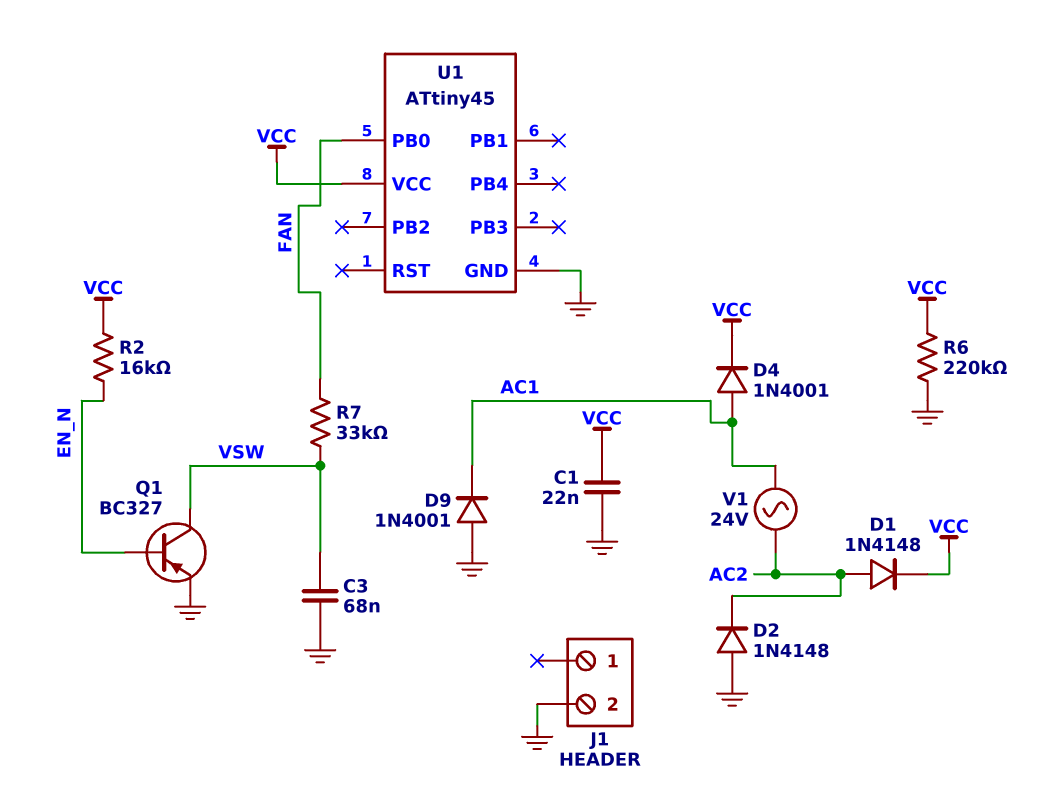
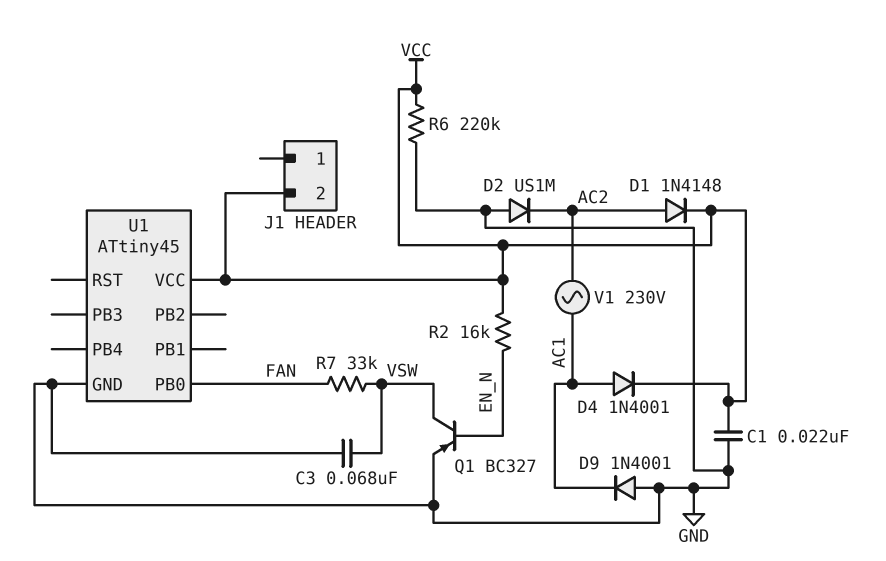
D2: diode 1N4148 (A GND, K AC2) -> diode US1M (A GND, K AC2)
J1 pin 2: GND -> VCC
V1: AC 24V (AC1, AC2) -> AC 230V (AC1, AC2)

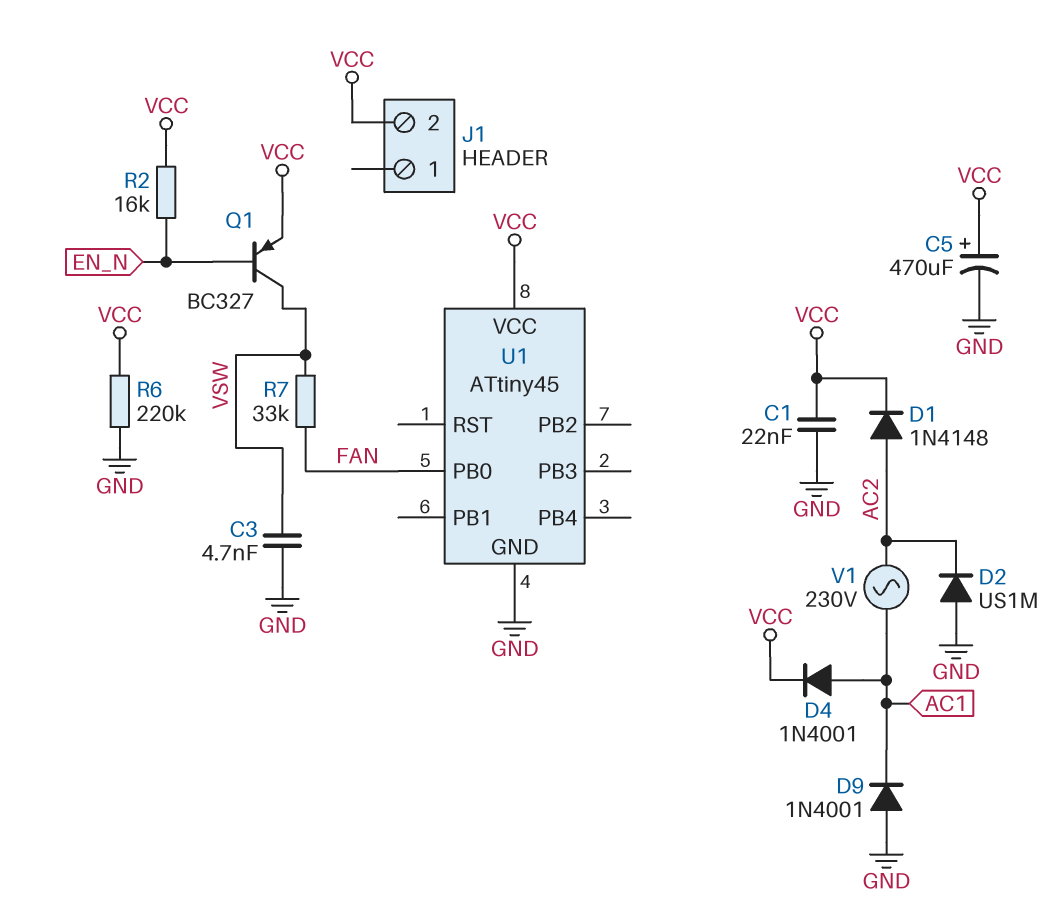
C3: 68nF (GND, VSW) -> 4.7nF (GND, VSW)
C5: none -> 470uF (plus VCC, minus GND)
Q1: PNP BC327 (B EN_N, C VSW, E GND) -> PNP BC327 (B EN_N, C VSW, E VCC)

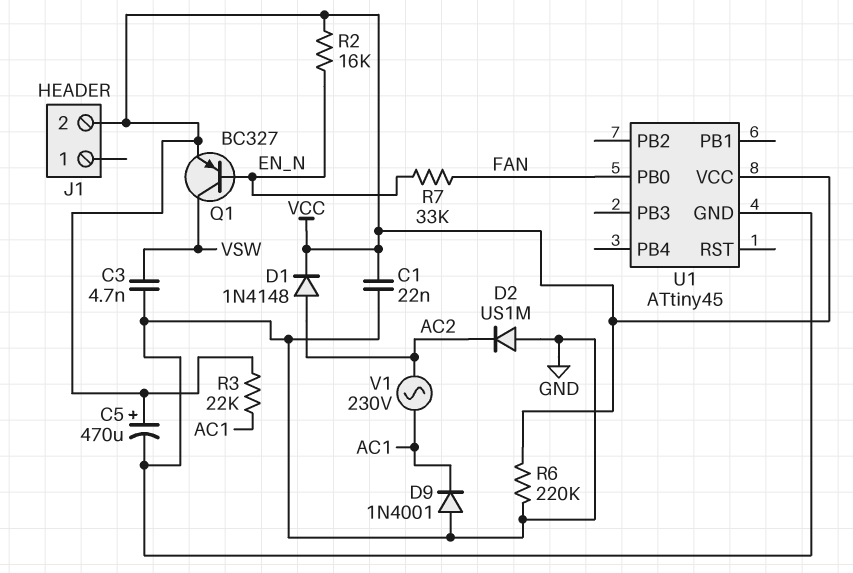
D4: diode 1N4001 (A AC1, K VCC) -> none
R3: none -> 22k (AC1, VCC)
R7: 33k (FAN, VSW) -> 33k (EN_N, FAN)

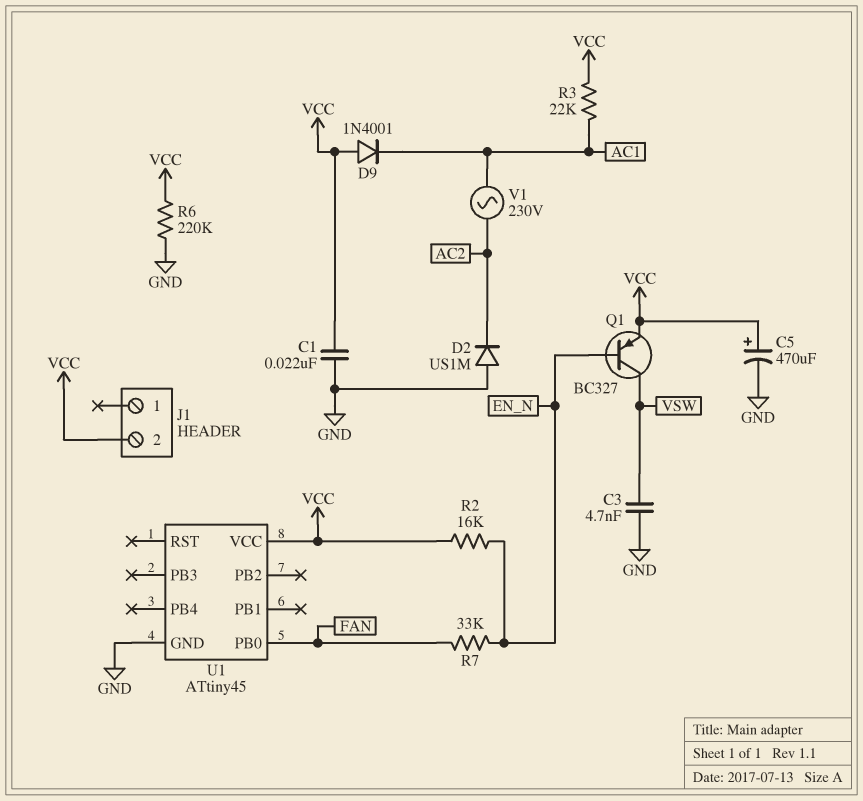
D1: diode 1N4148 (A AC2, K VCC) -> none
D9: diode 1N4001 (A GND, K AC1) -> diode 1N4001 (A VCC, K AC1)

